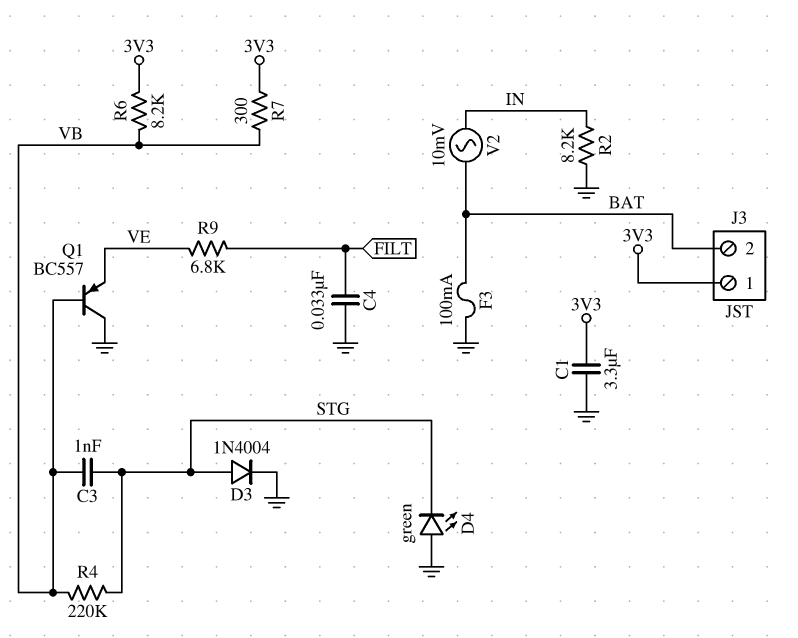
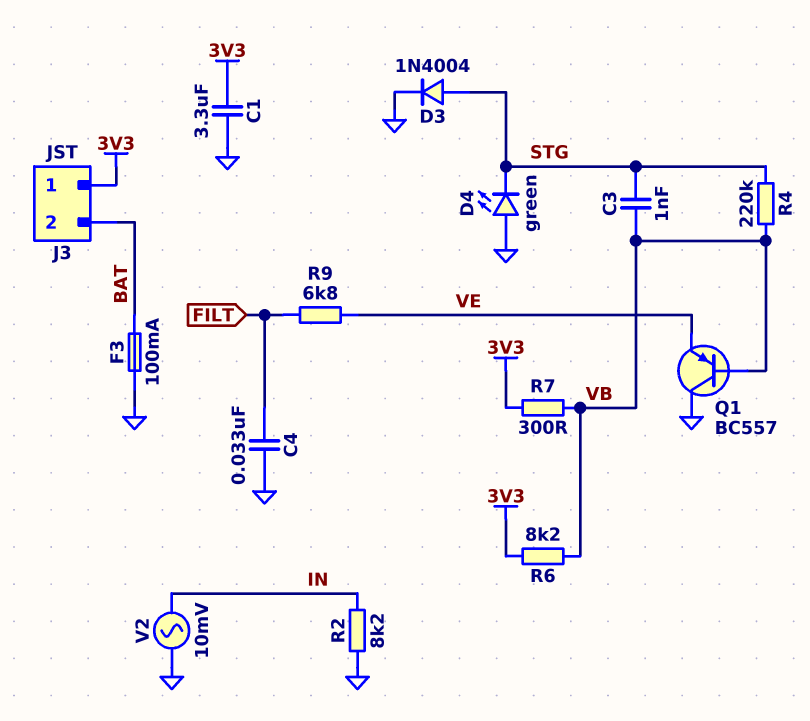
V2: AC 10mV (BAT, IN) -> AC 10mV (GND, IN)

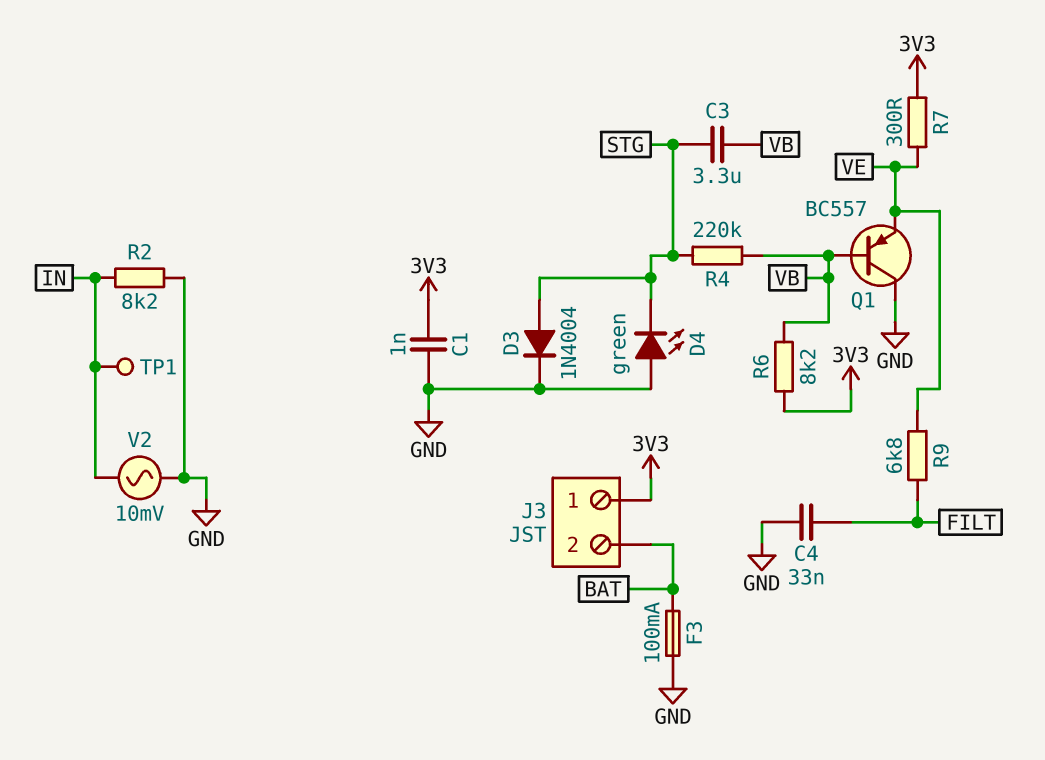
C1: 3.3uF (3V3, GND) -> 1nF (3V3, GND)
C3: 1nF (STG, VB) -> 3.3uF (STG, VB)
R7: 300 (3V3, VB) -> 300 (3V3, VE)
TP1: none -> test point (IN)

